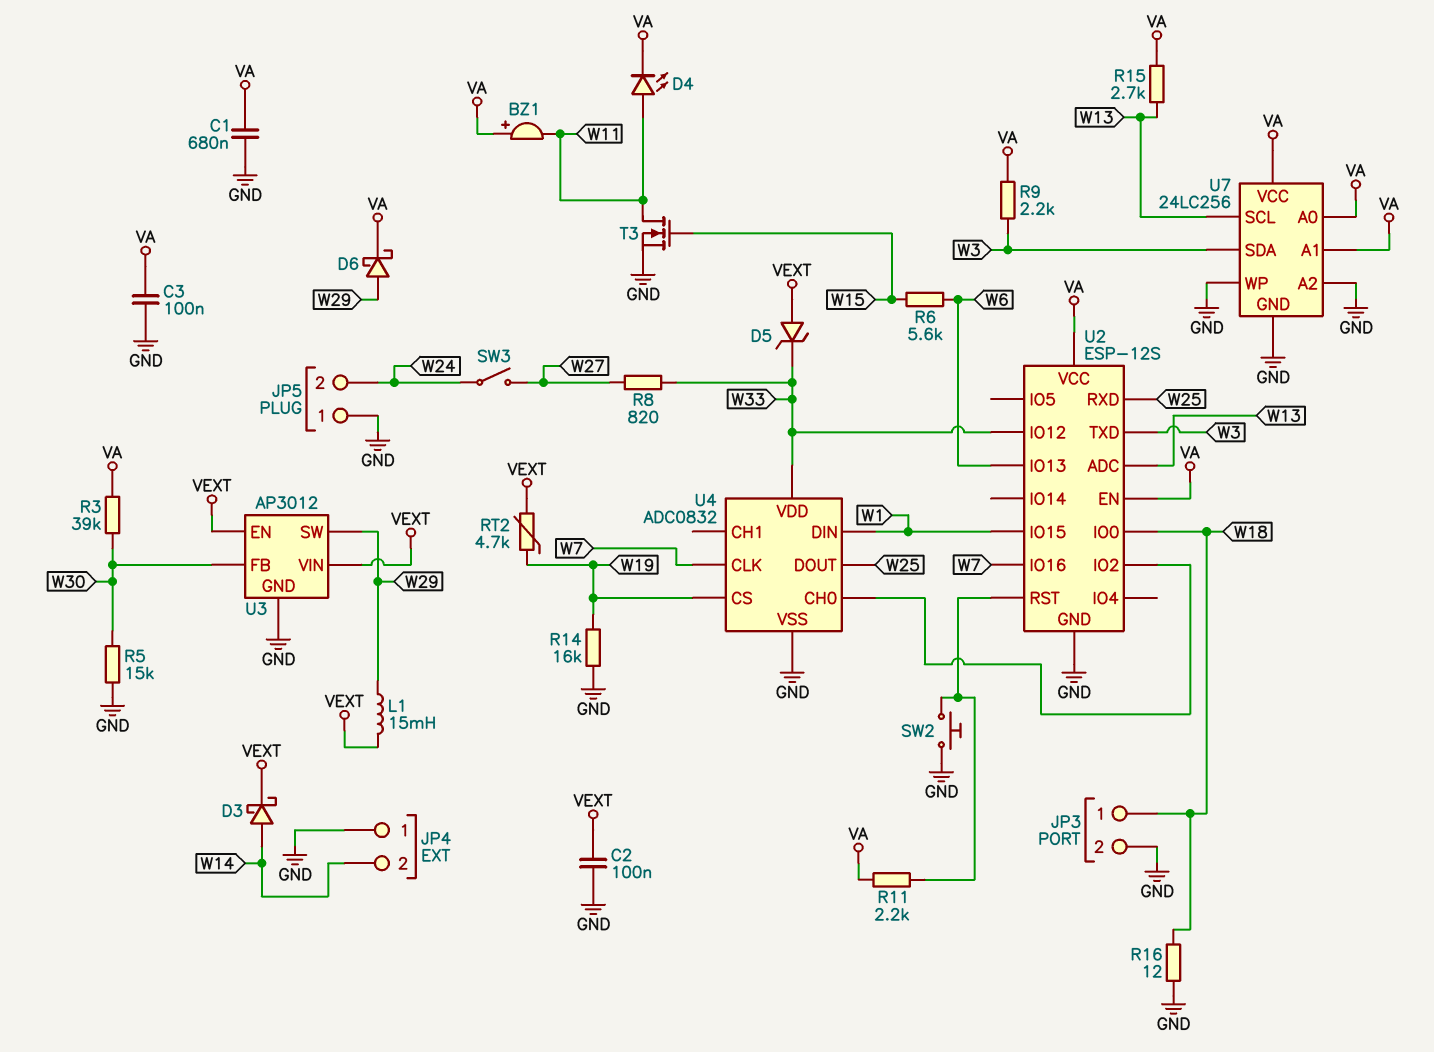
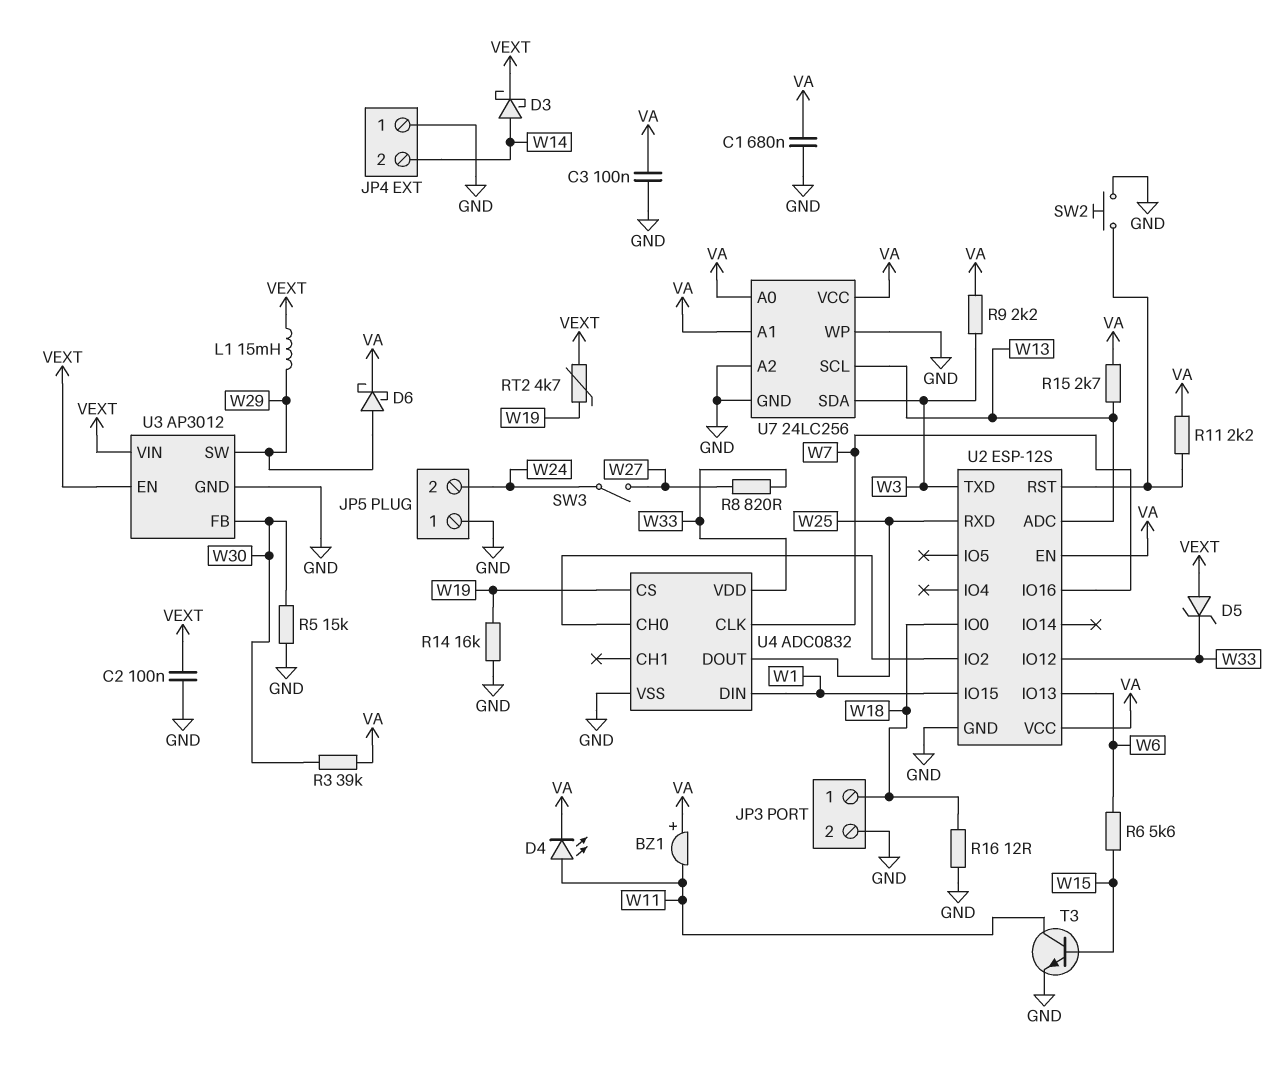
T3: NMOS (G W15, D W11, S GND) -> NPN (B W15, C W11, E GND)

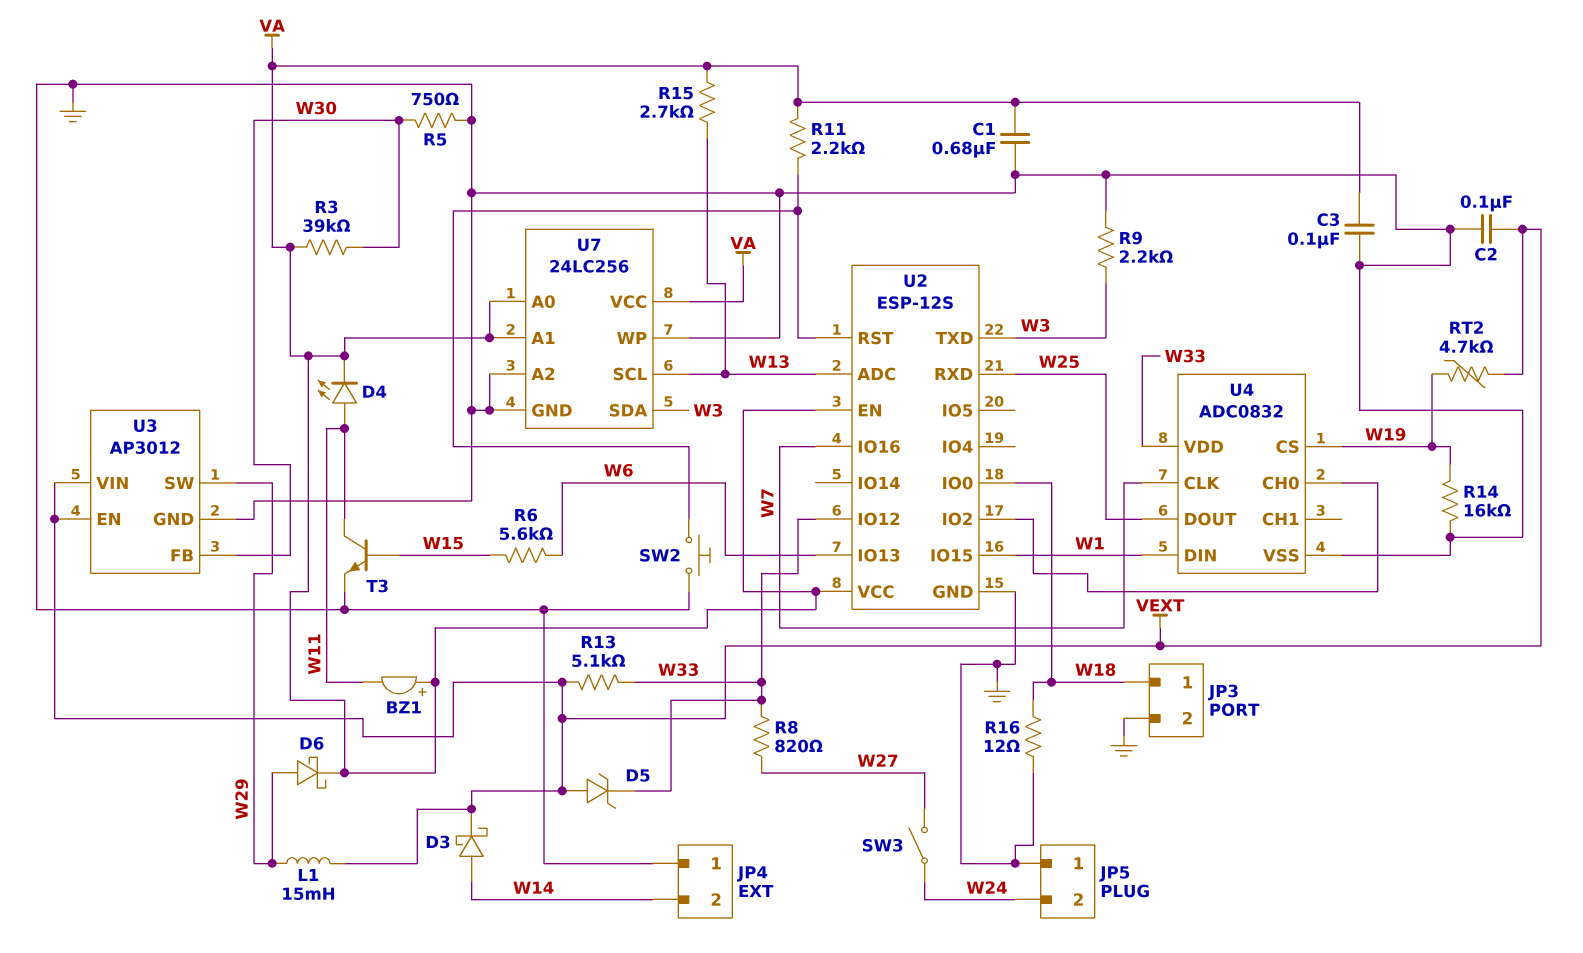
R5: 15k (GND, W30) -> 750 (GND, W30)
R9: 2.2k (VA, W3) -> 2.2k (GND, W3)
R13: none -> 5.1k (VEXT, W33)

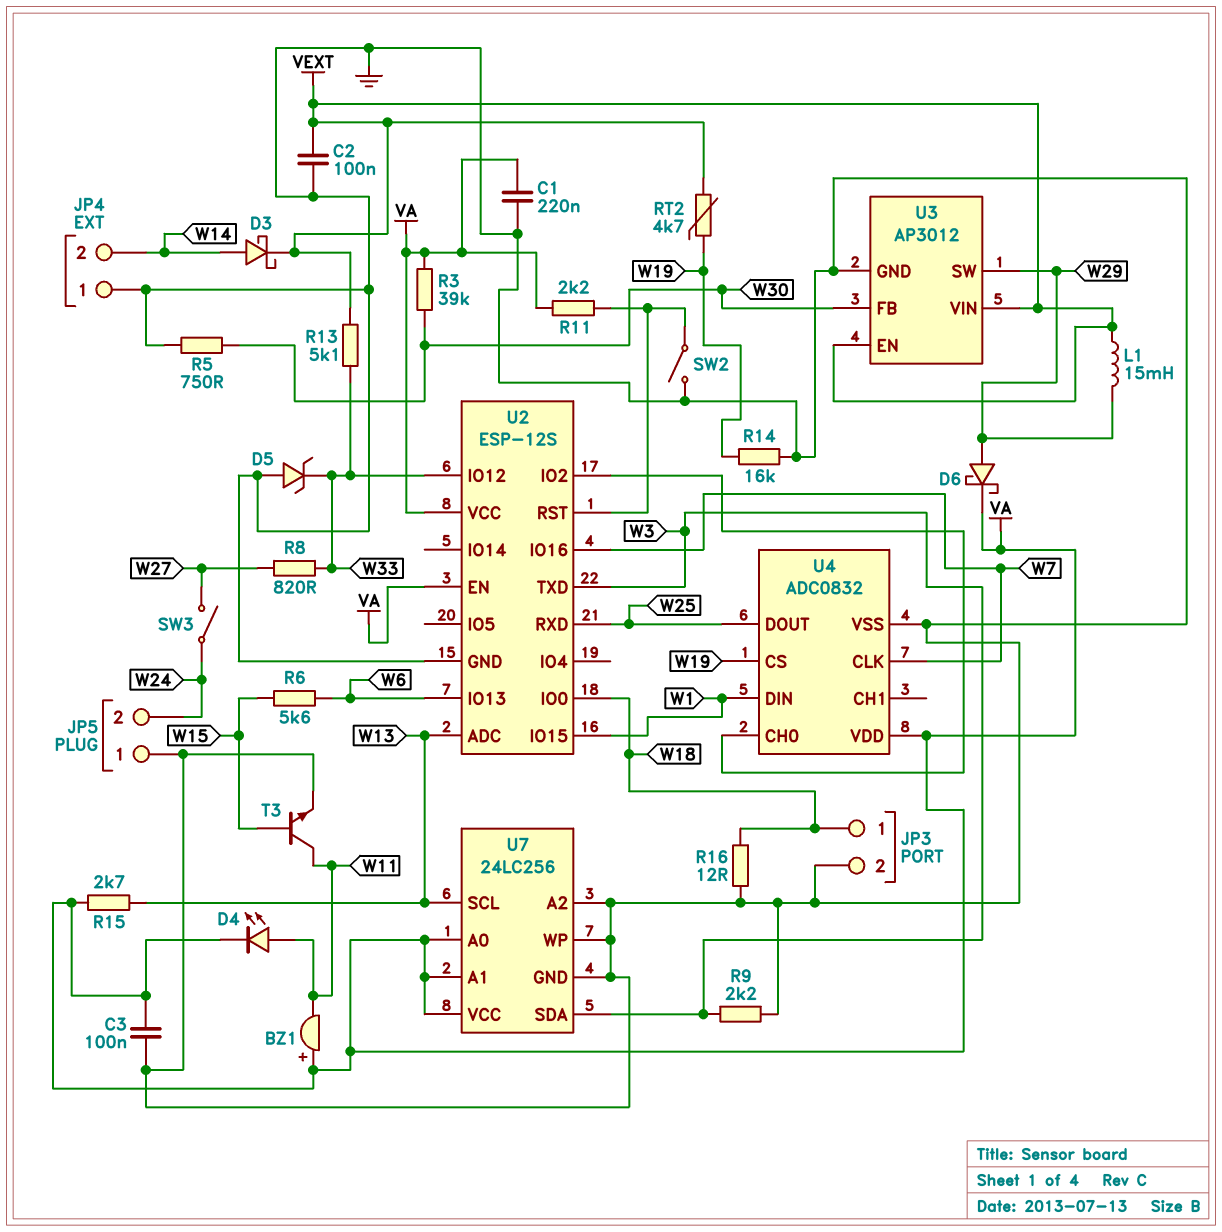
C1: 680nF (GND, VA) -> 220nF (GND, VA)
D5: zener (A VEXT, K W33) -> zener (A GND, K W33)
SW2: button (GND, U2/RST) -> switch (GND, U2/RST)
U4 pin VDD: W33 -> VA

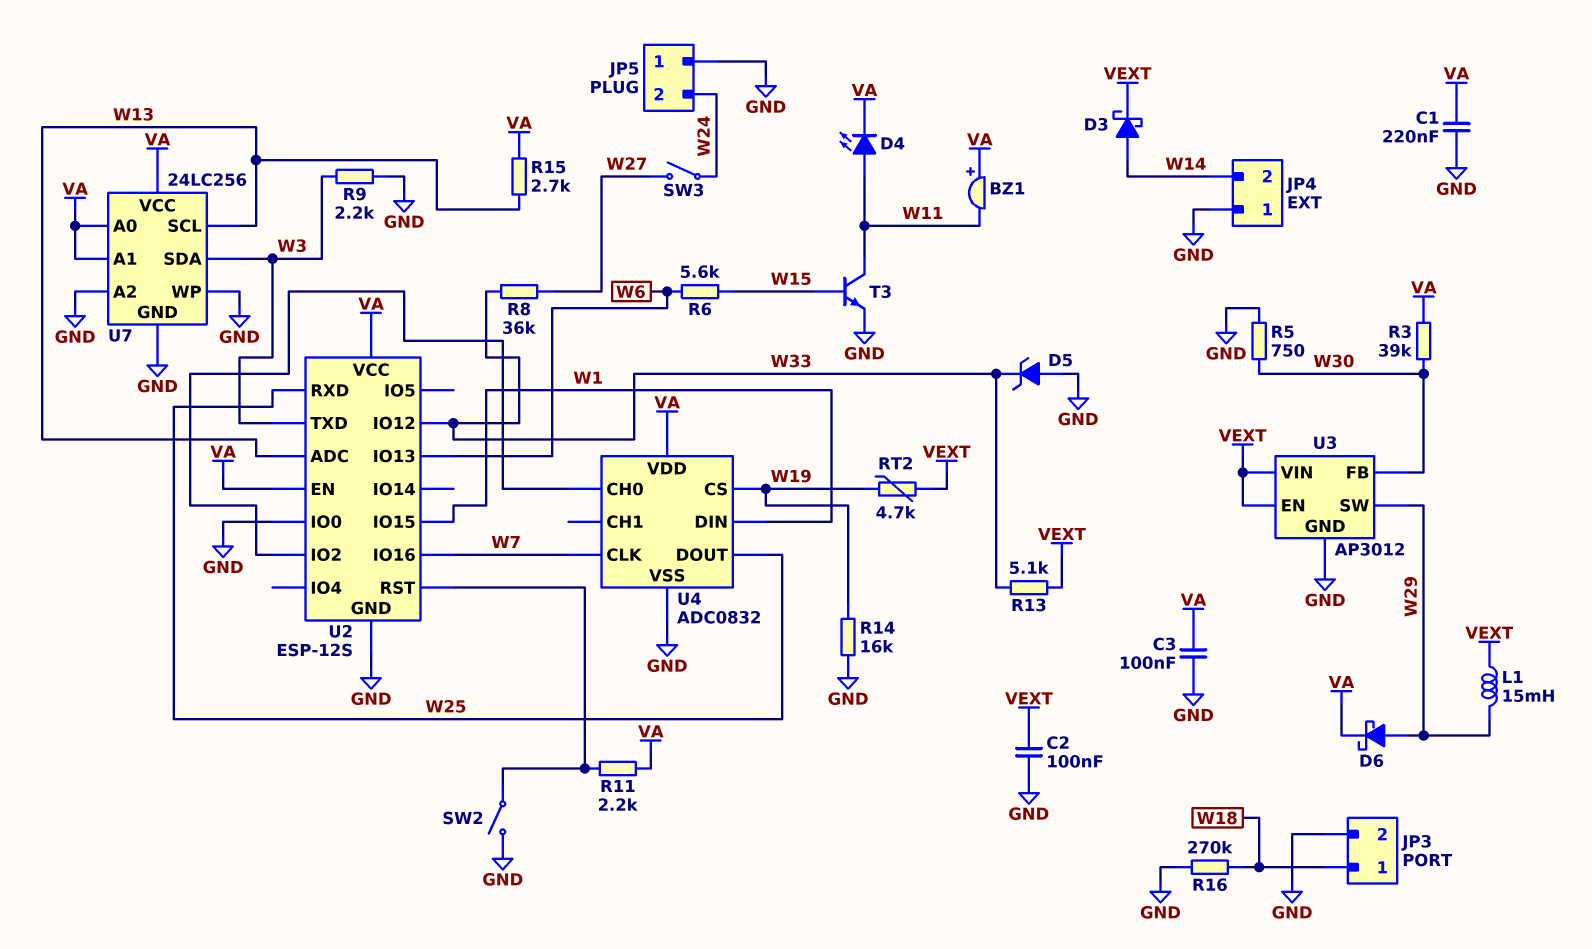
R8: 820 (W27, W33) -> 36k (W27, W33)
R16: 12 (GND, W18) -> 270k (GND, W18)
U2 pin IO0: W18 -> GND

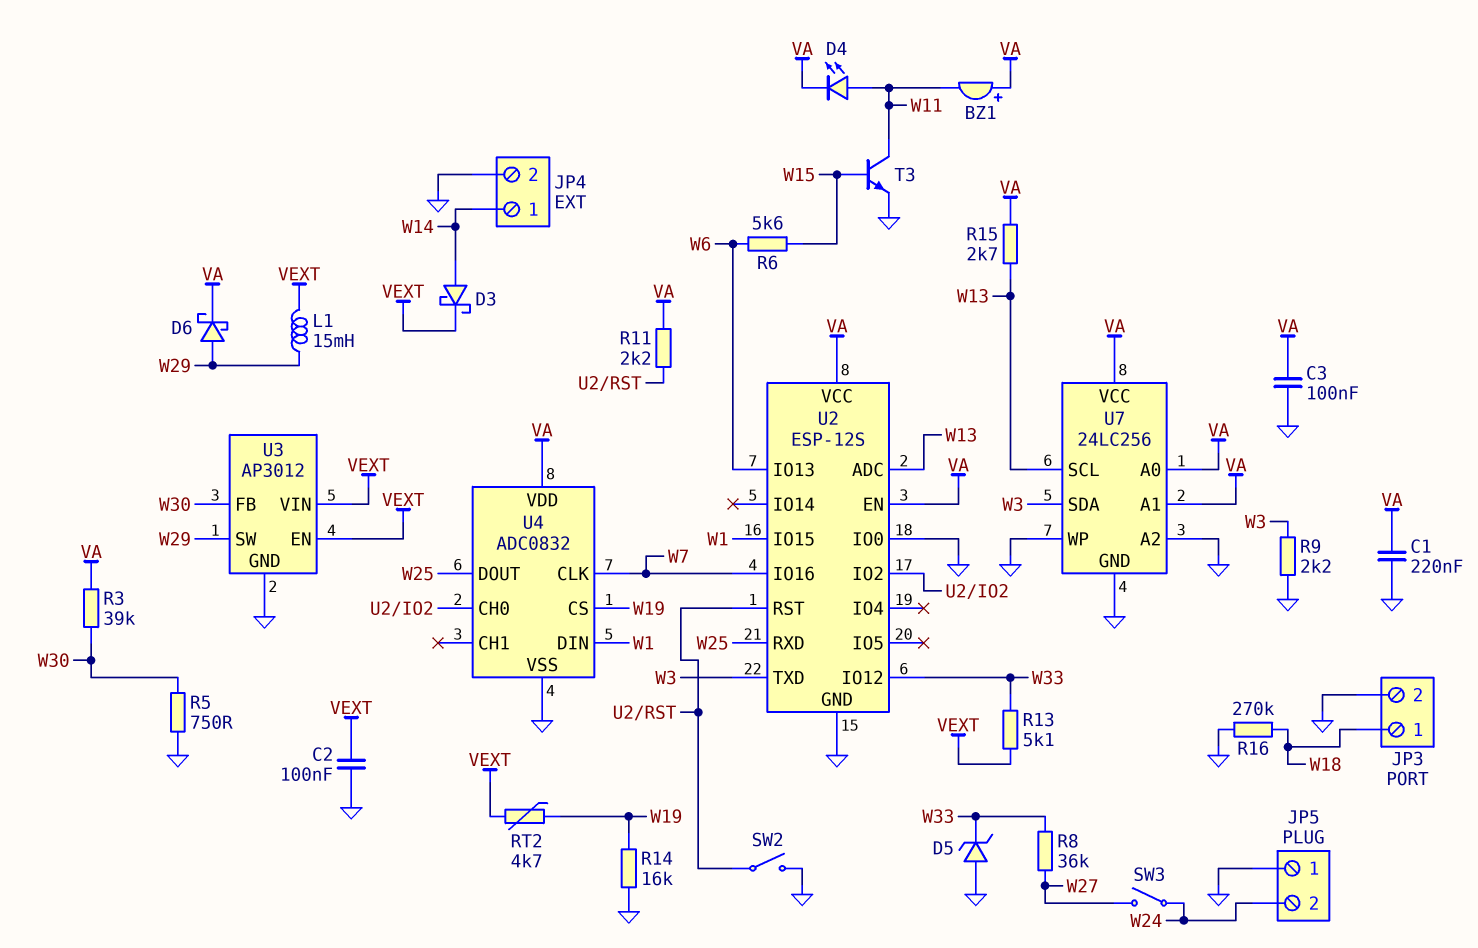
JP4 pin 1: GND -> W14
JP4 pin 2: W14 -> GND

